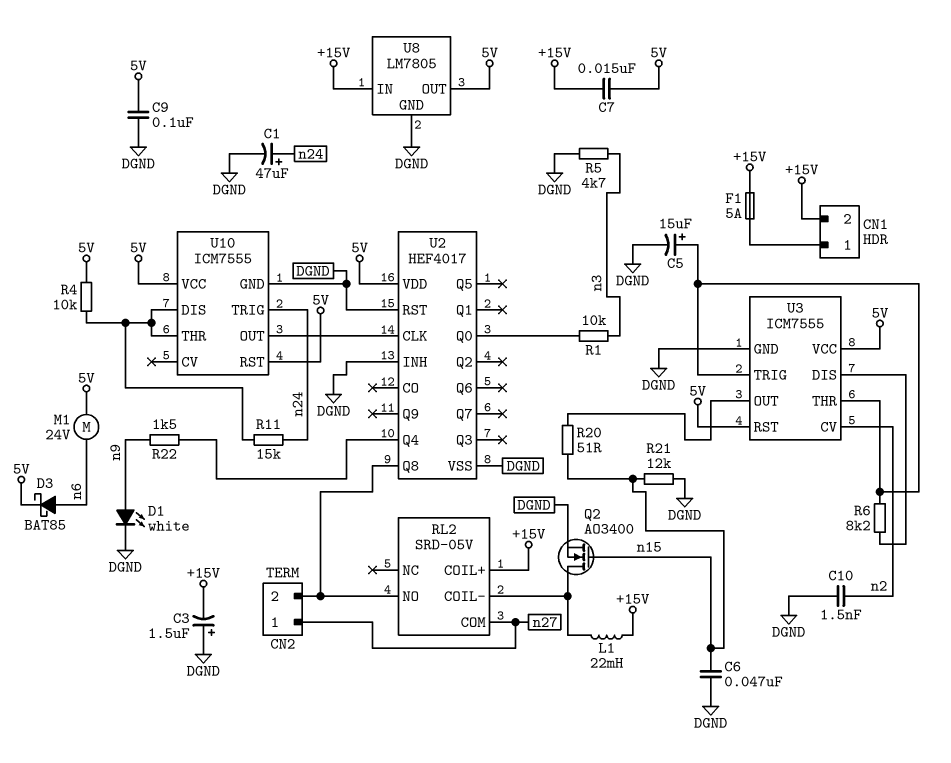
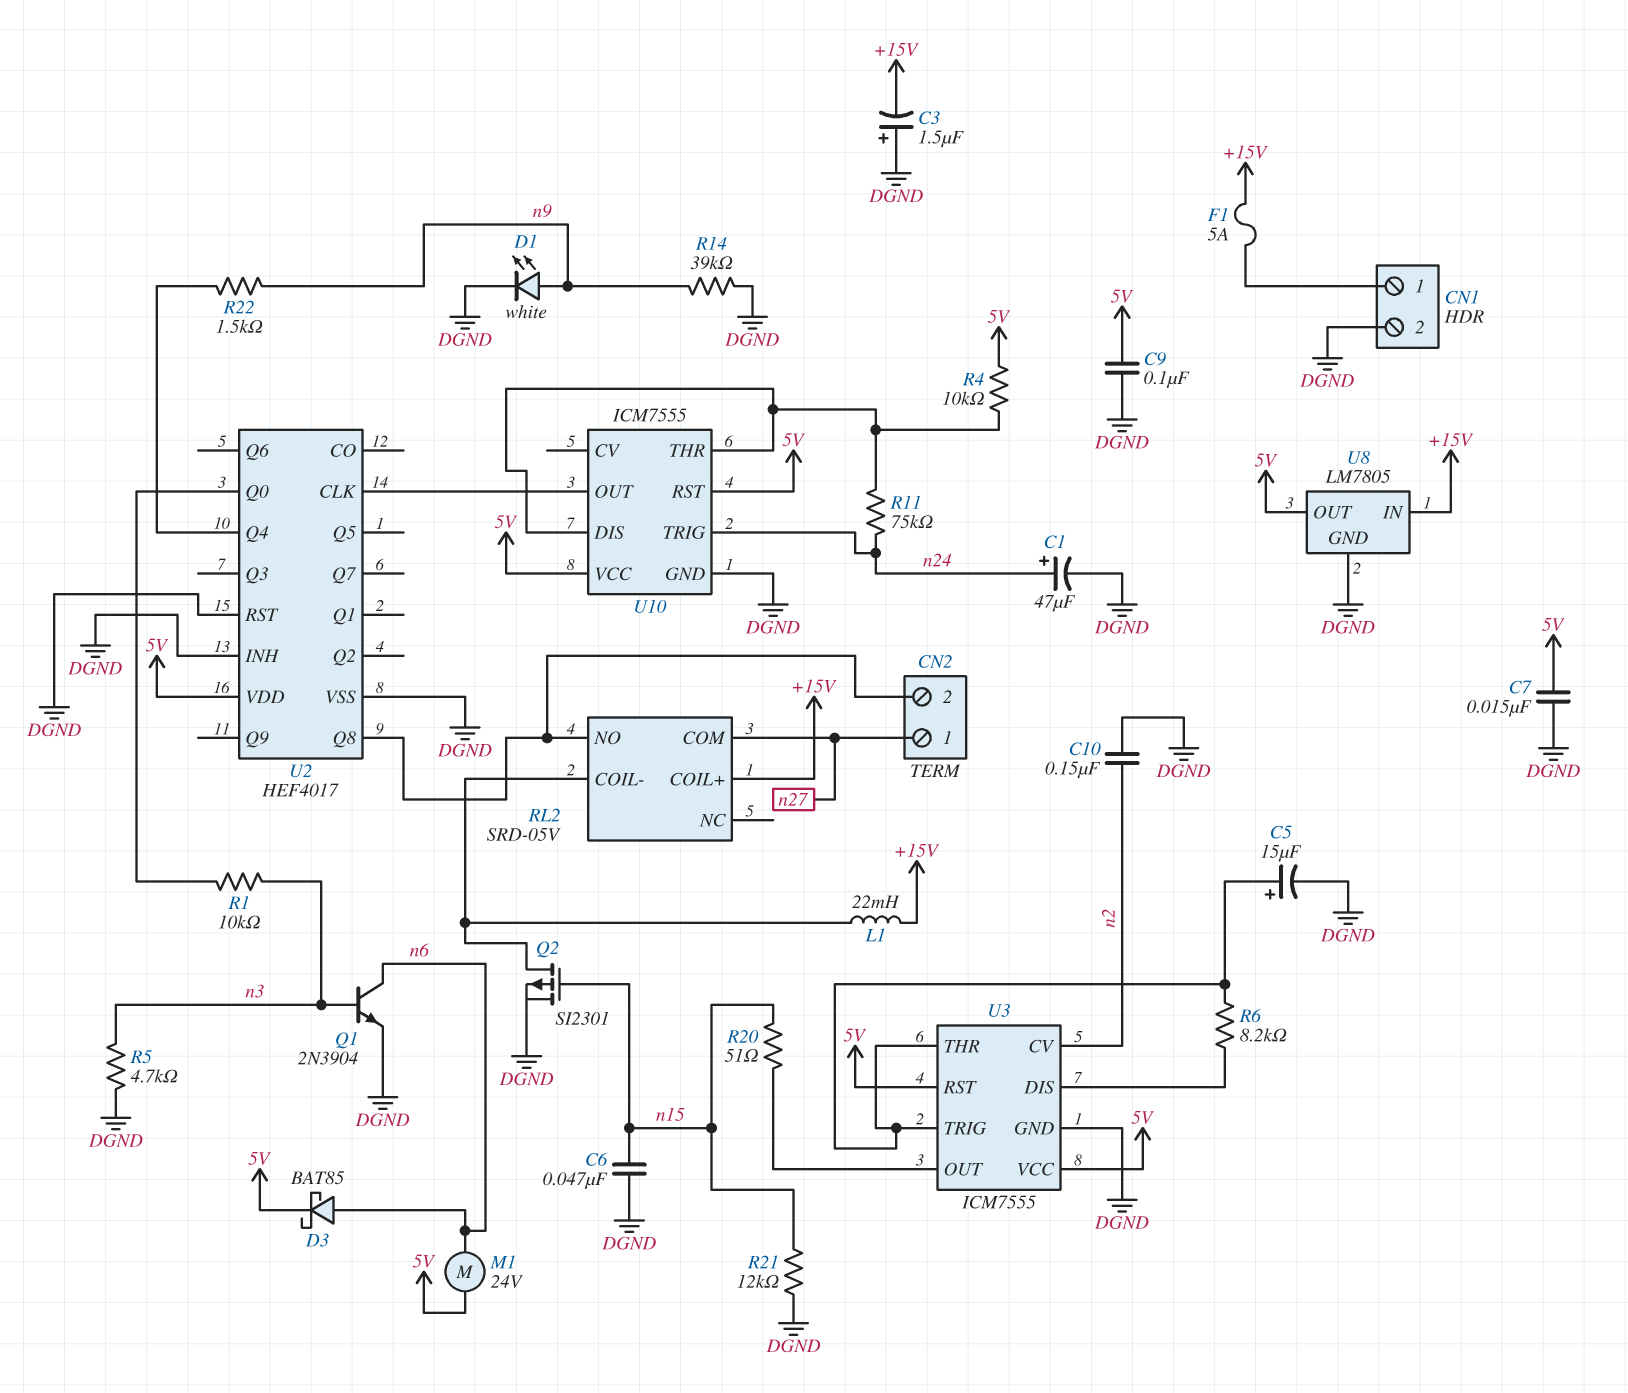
C7: 15nF (+15V, 5V) -> 15nF (5V, DGND)
C10: 1.5nF (DGND, n2) -> 150nF (DGND, n2)
CN1 pin 2: +15V -> DGND
Q1: none -> NPN 2N3904 (B n3, C n6, E DGND)
Q2: NMOS AO3400 (G n15, D RL2/COIL-, S DGND) -> PMOS SI2301 (G n15, D RL2/COIL-, S DGND)
R11: 15k (U10/DIS, n24) -> 75k (U10/DIS, n24)
R14: none -> 39k (DGND, n9)

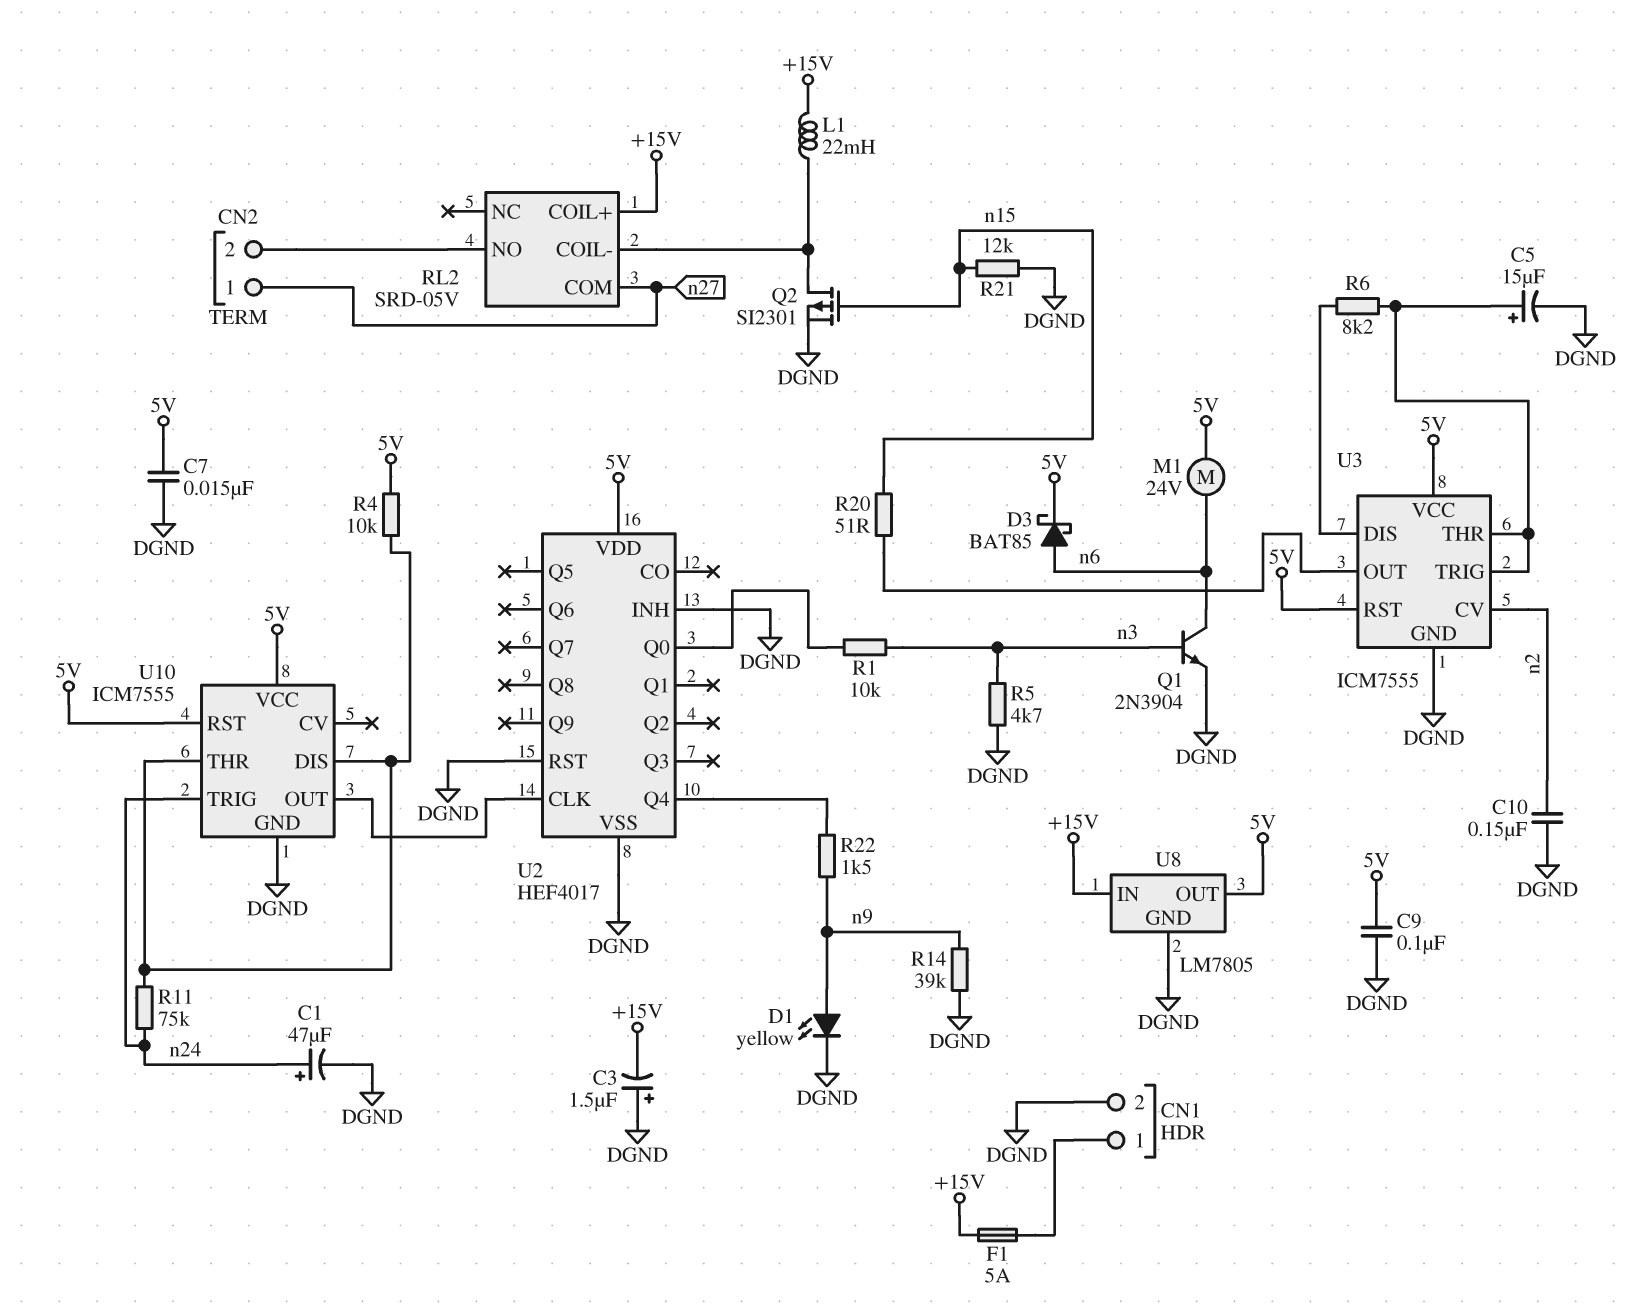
C6: 47nF (DGND, n15) -> none
D1: LED white (A n9, K DGND) -> LED yellow (A n9, K DGND)
U2 pin Q8: CN2/2 -> none

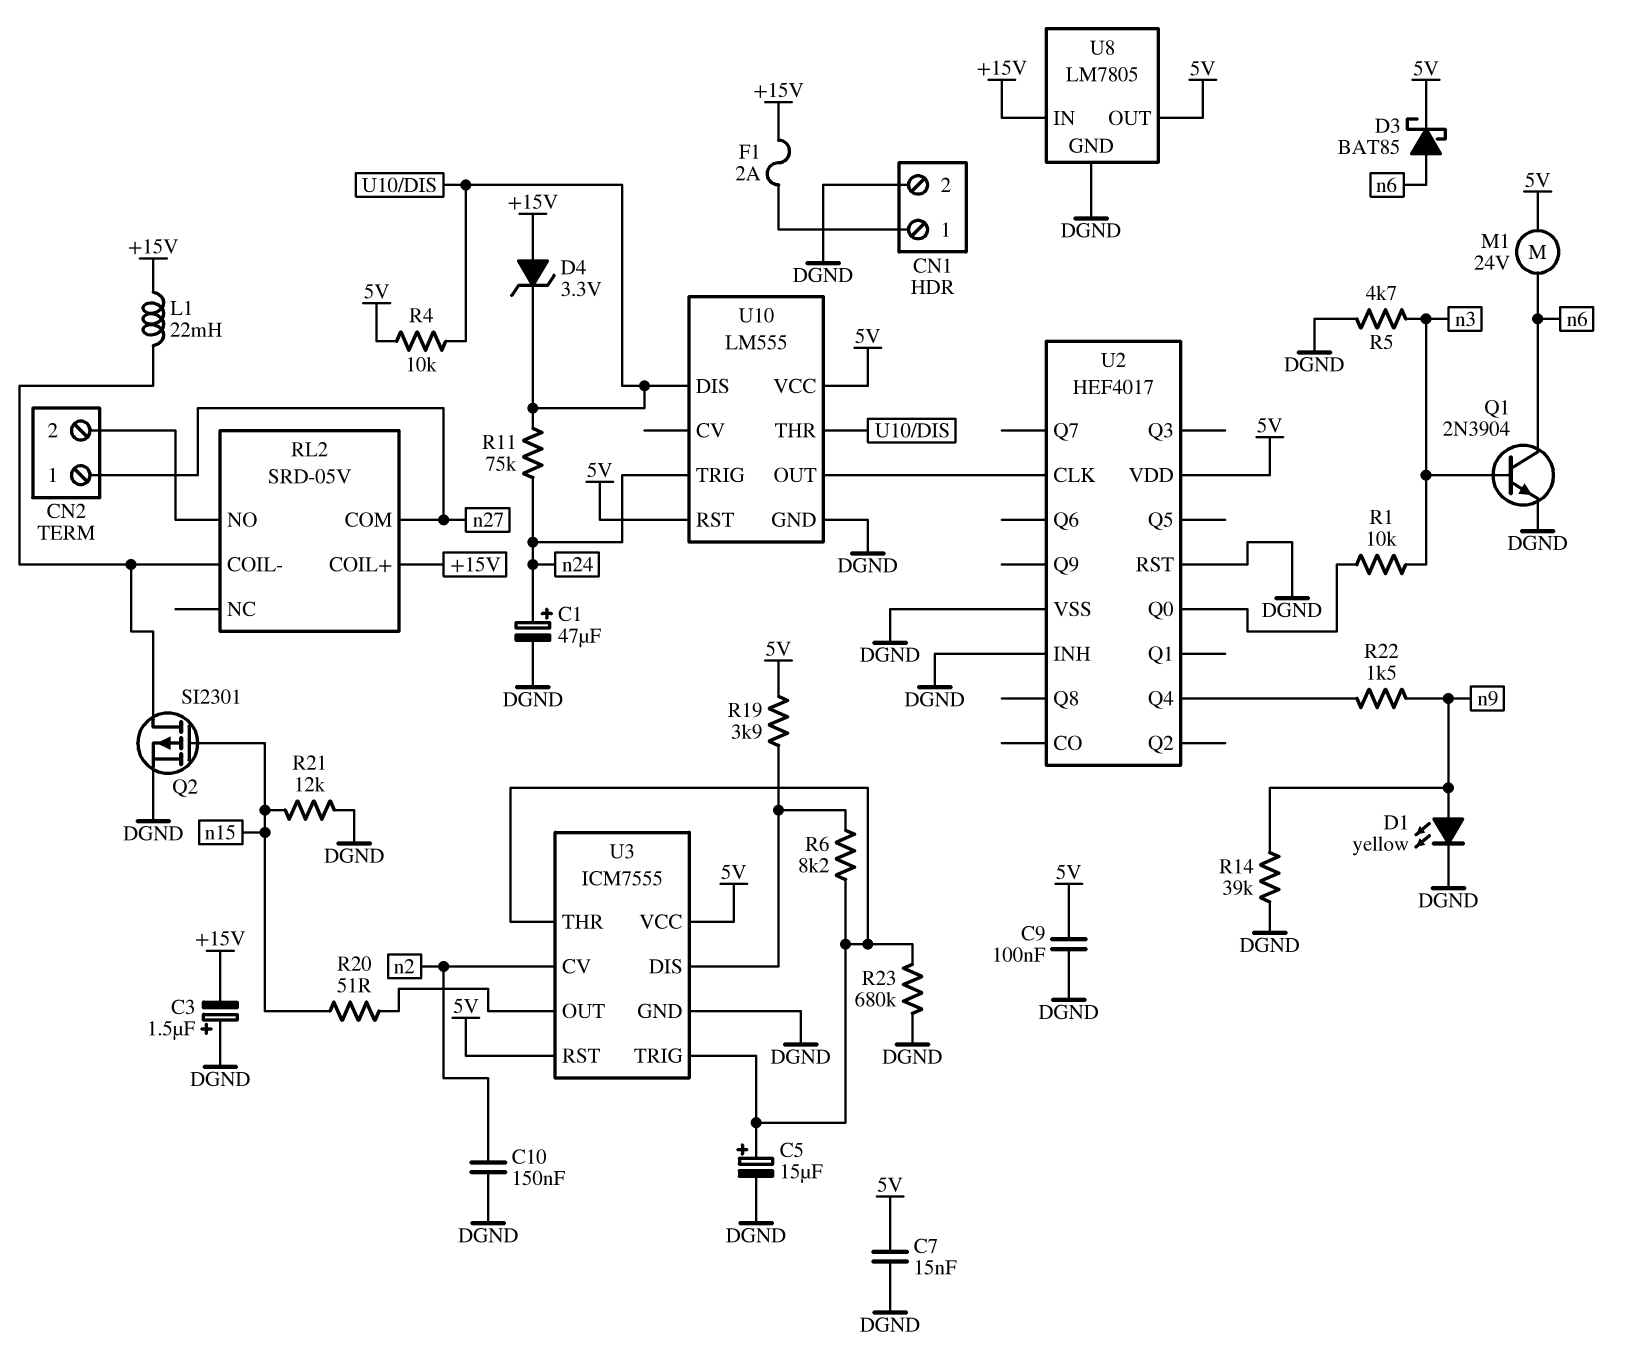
D4: none -> zener 3.3V (A +15V, K U10/DIS)
F1: 5A (+15V, CN1/1) -> 2A (+15V, CN1/1)
R19: none -> 3.9k (5V, U3/DIS)
R23: none -> 680k (DGND, U3/THR)
U10: ICM7555 -> LM555

